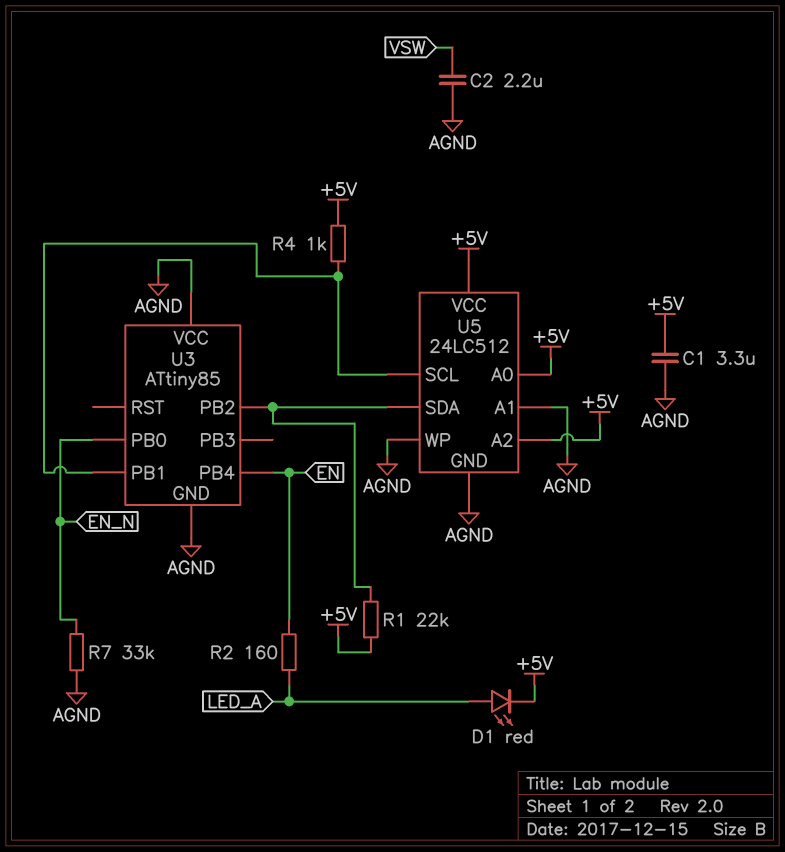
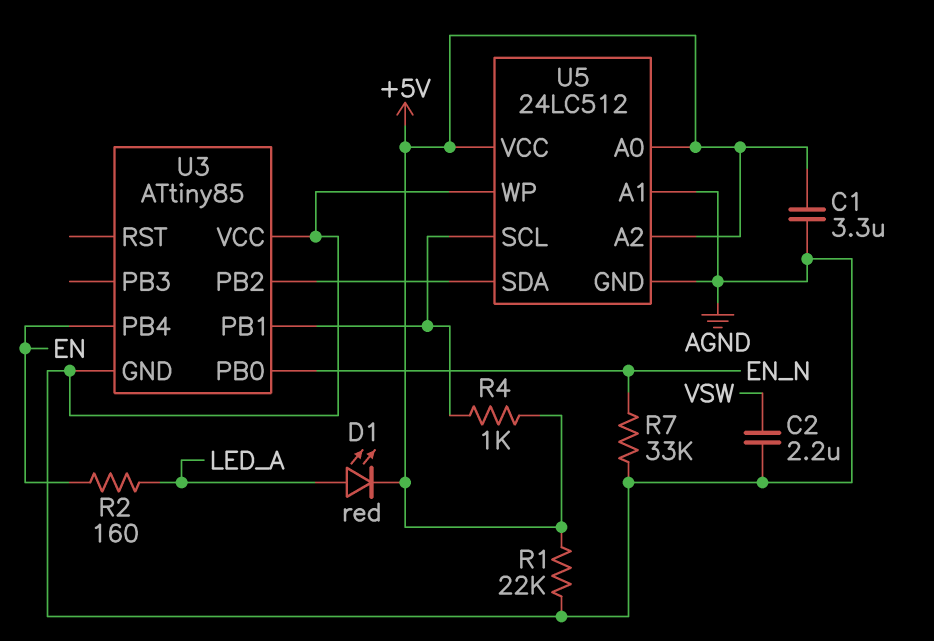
R1: 22k (+5V, U3/PB2) -> 22k (+5V, AGND)

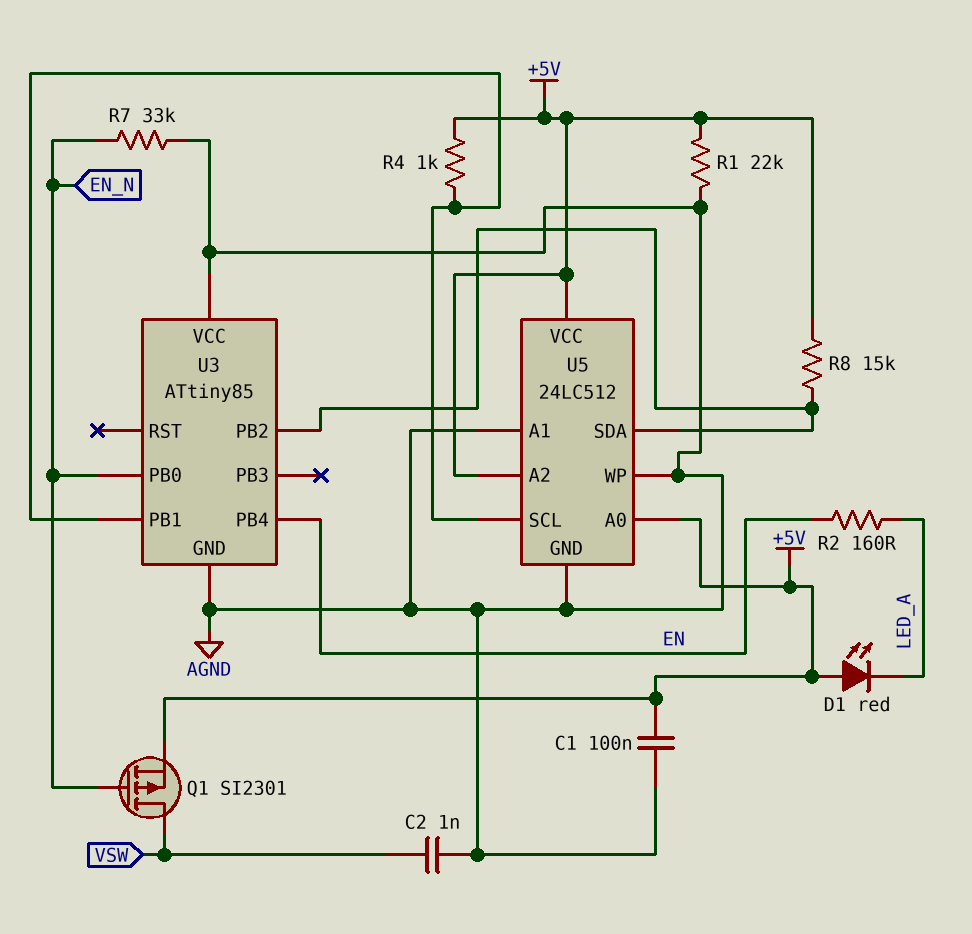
C1: 3.3uF (+5V, AGND) -> 100nF (+5V, AGND)
C2: 2.2uF (AGND, VSW) -> 1nF (AGND, VSW)
D1: LED red (A LED_A, K +5V) -> LED red (A +5V, K LED_A)
Q1: none -> PMOS SI2301 (G EN_N, D VSW, S +5V)
R8: none -> 15k (+5V, U3/PB2)

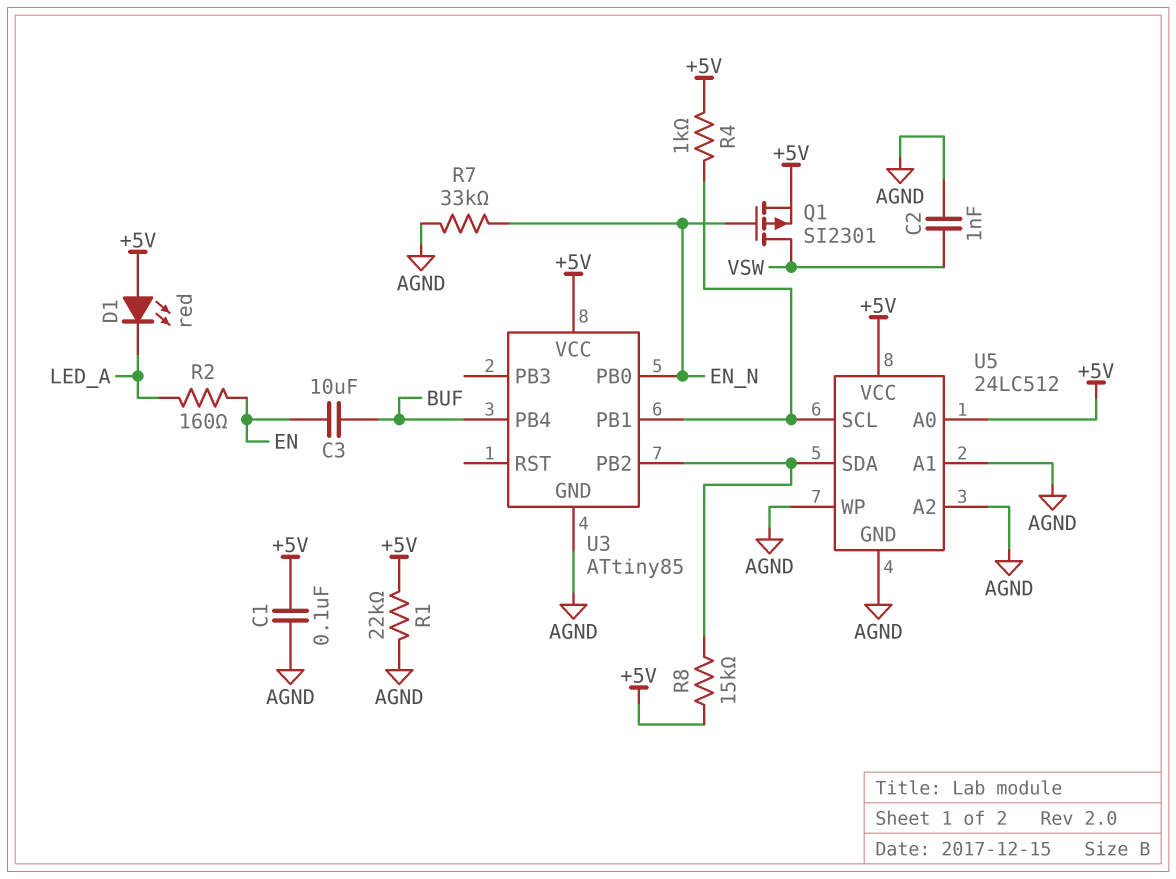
C3: none -> 10uF (BUF, EN)
U3 pin PB4: EN -> BUF
U3 pin VCC: AGND -> +5V
U5 pin A2: +5V -> AGND

